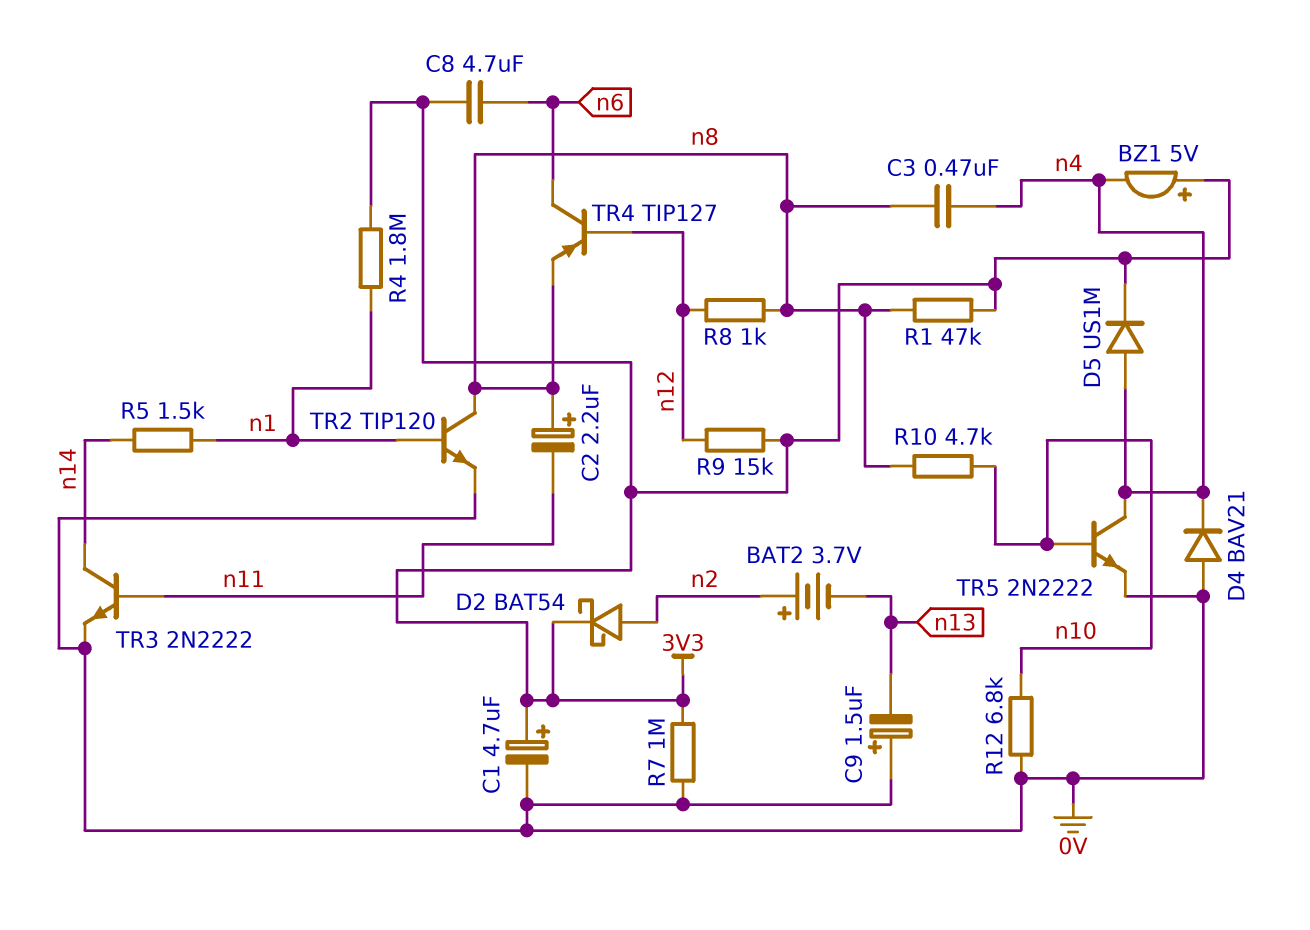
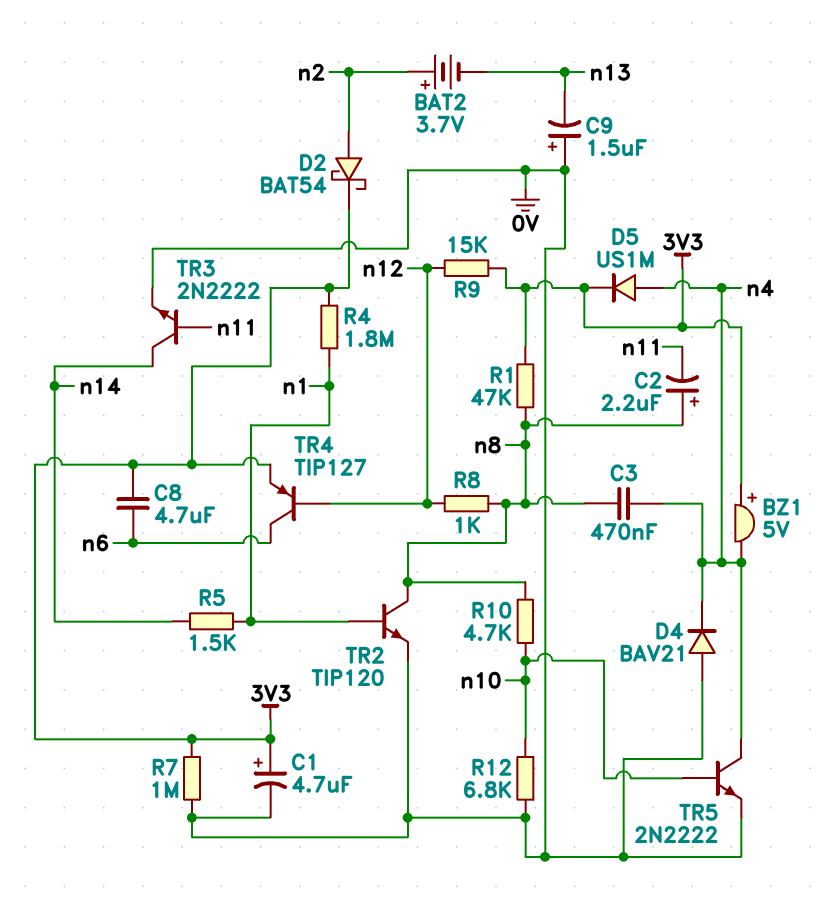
TR4: PNP TIP127 (B n12, C n6, E n8) -> PNP TIP127 (B n12, C n6, E 3V3)

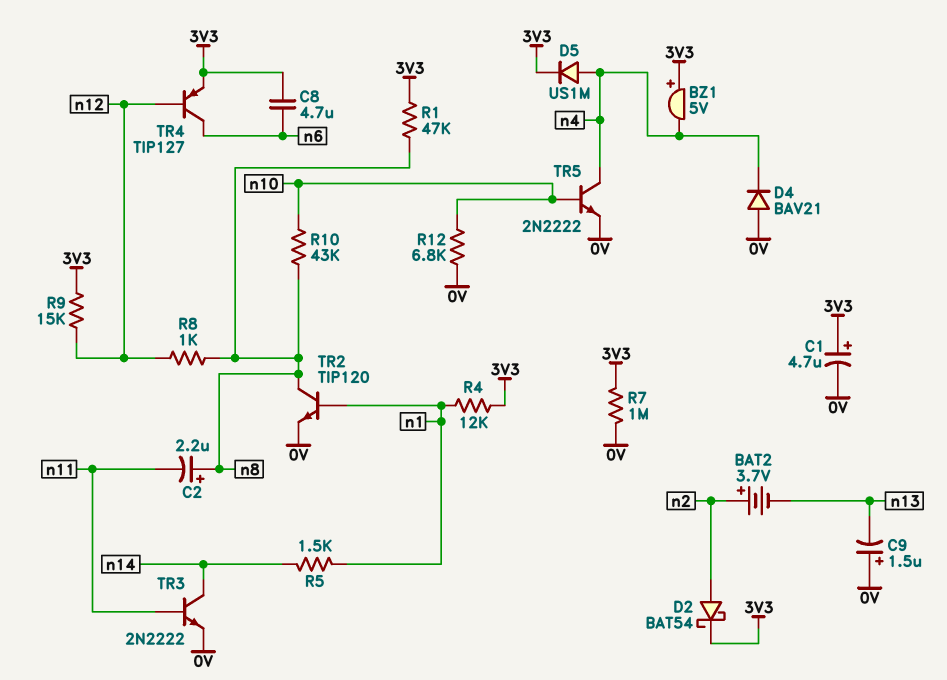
C3: 470nF (n4, n8) -> none
R4: 1.8M (3V3, n1) -> 12k (3V3, n1)
R10: 4.7k (n8, n10) -> 43k (n8, n10)

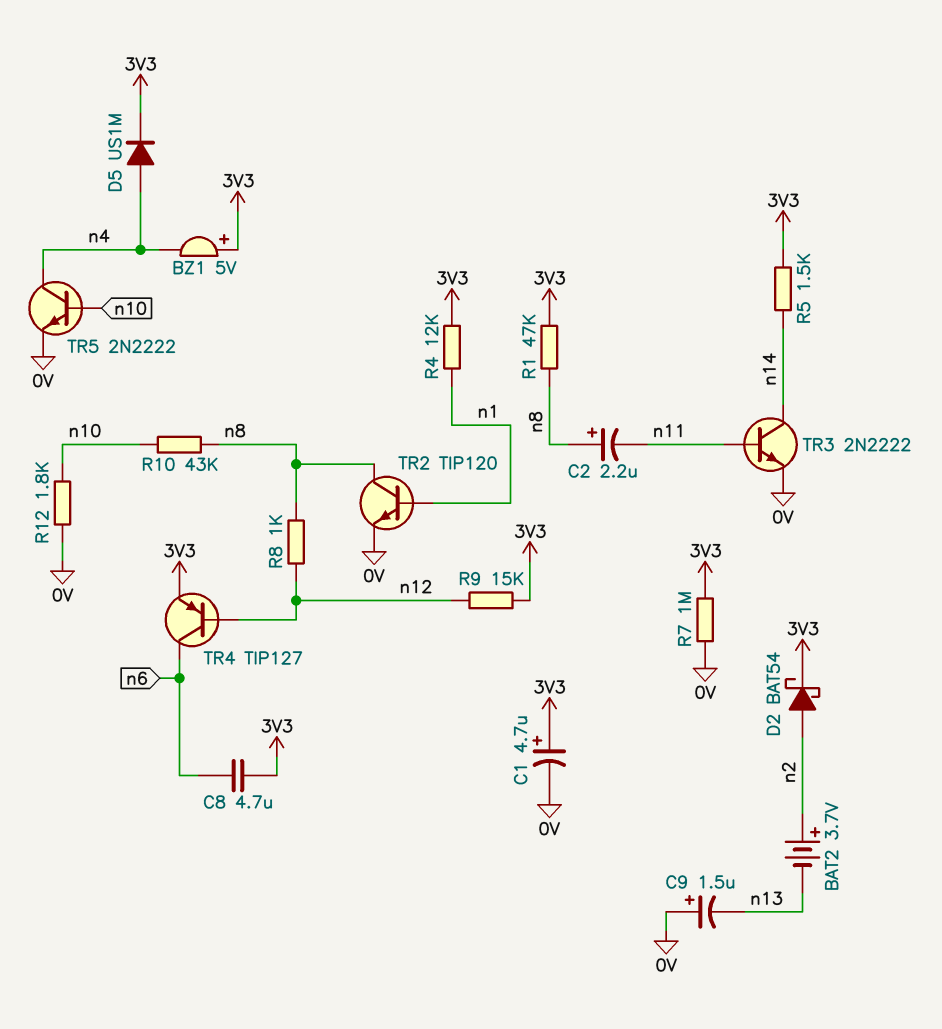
D4: diode BAV21 (A 0V, K n4) -> none
R5: 1.5k (n1, n14) -> 1.5k (3V3, n14)
R12: 6.8k (0V, n10) -> 1.8k (0V, n10)

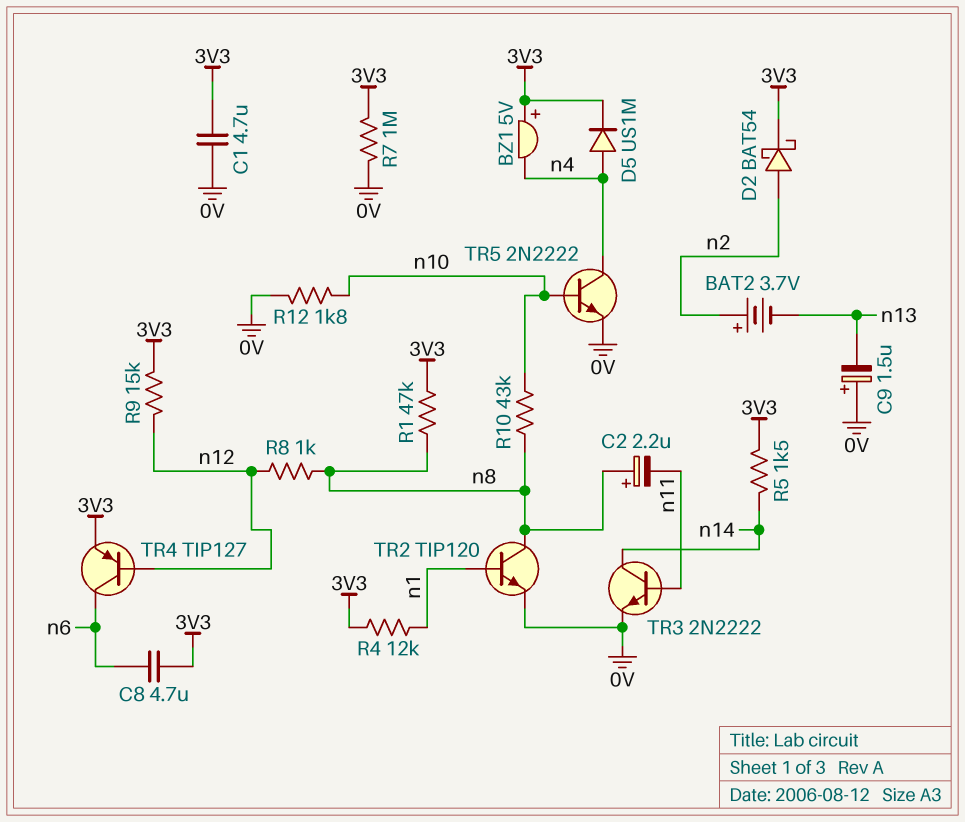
C1: 4.7uF (plus 3V3, minus 0V) -> 4.7uF (0V, 3V3)

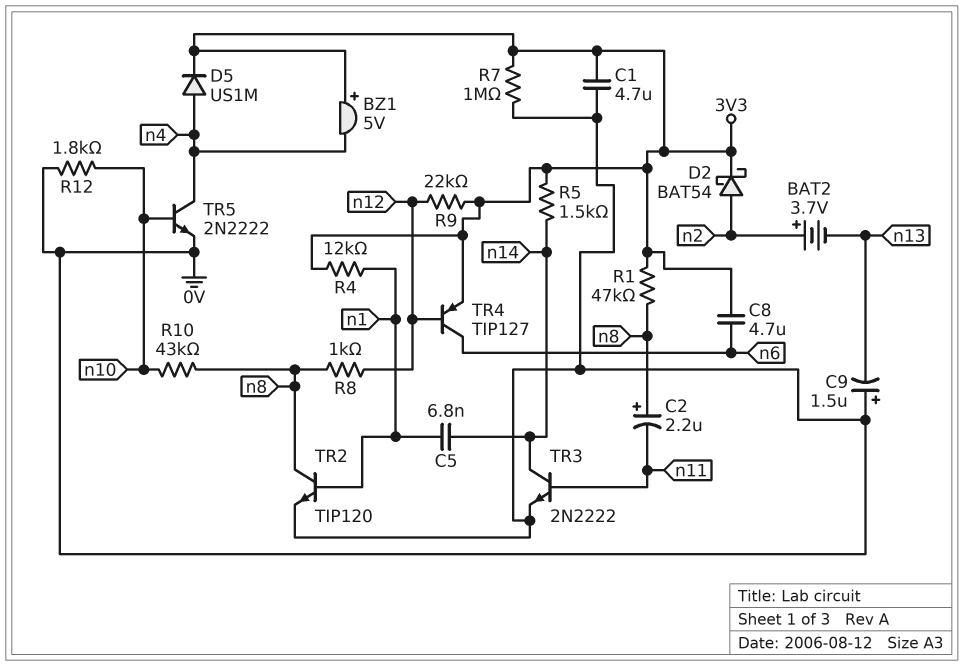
C5: none -> 6.8nF (n1, n14)
R9: 15k (3V3, n12) -> 22k (3V3, n12)

